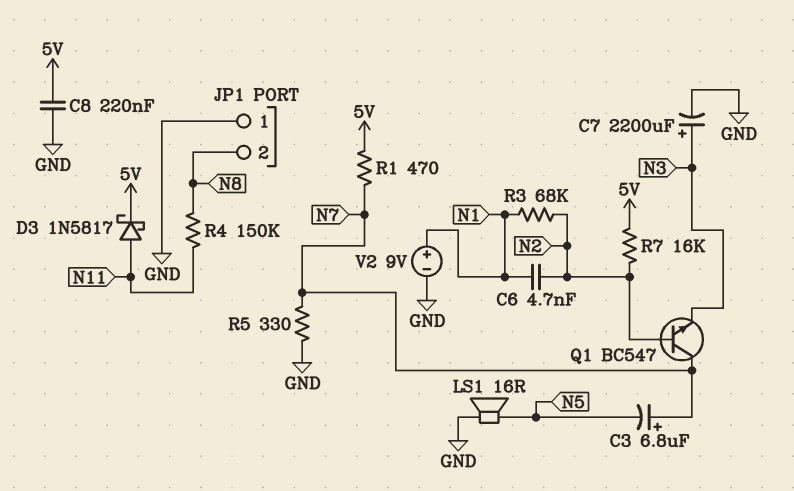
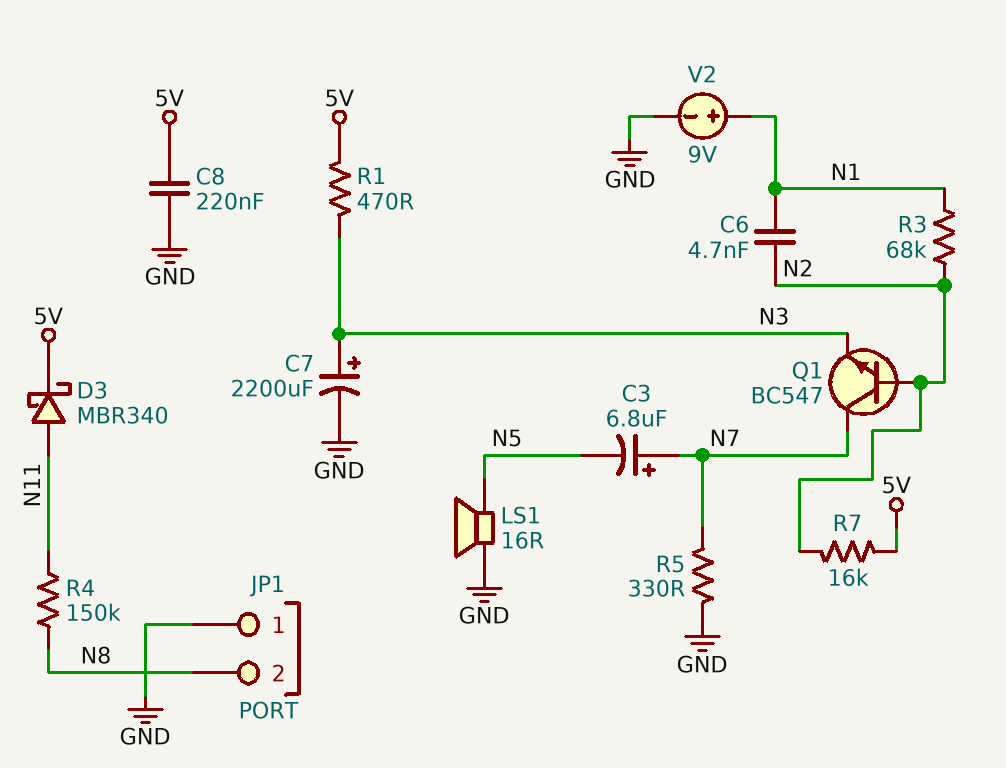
D3: schottky 1N5817 (A N11, K 5V) -> schottky MBR340 (A N11, K 5V)
R1: 470 (5V, N7) -> 470 (5V, N3)

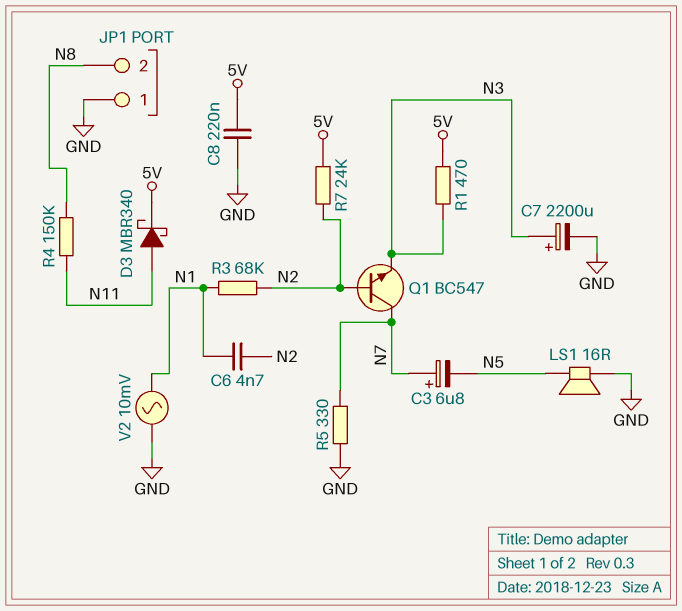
R7: 16k (5V, N2) -> 24k (5V, N2)
V2: 9V (plus N1, minus GND) -> AC 10mV (GND, N1)

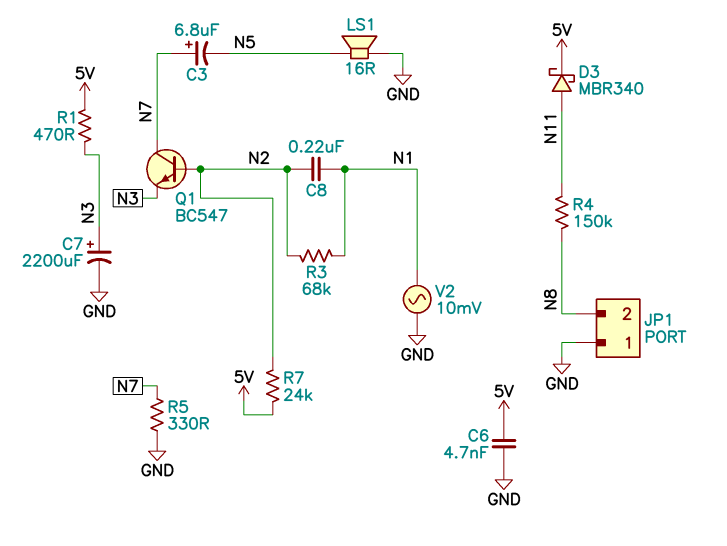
C6: 4.7nF (N1, N2) -> 4.7nF (5V, GND)
C8: 220nF (5V, GND) -> 220nF (N1, N2)

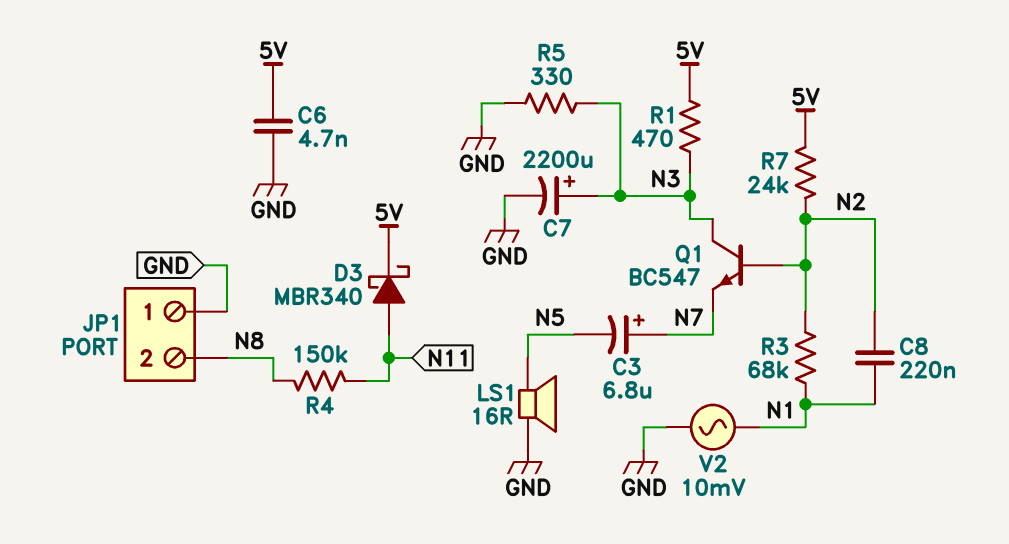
Q1: NPN BC547 (B N2, C N7, E N3) -> NPN BC547 (B N2, C N3, E N7)
R5: 330 (GND, N7) -> 330 (GND, N3)

